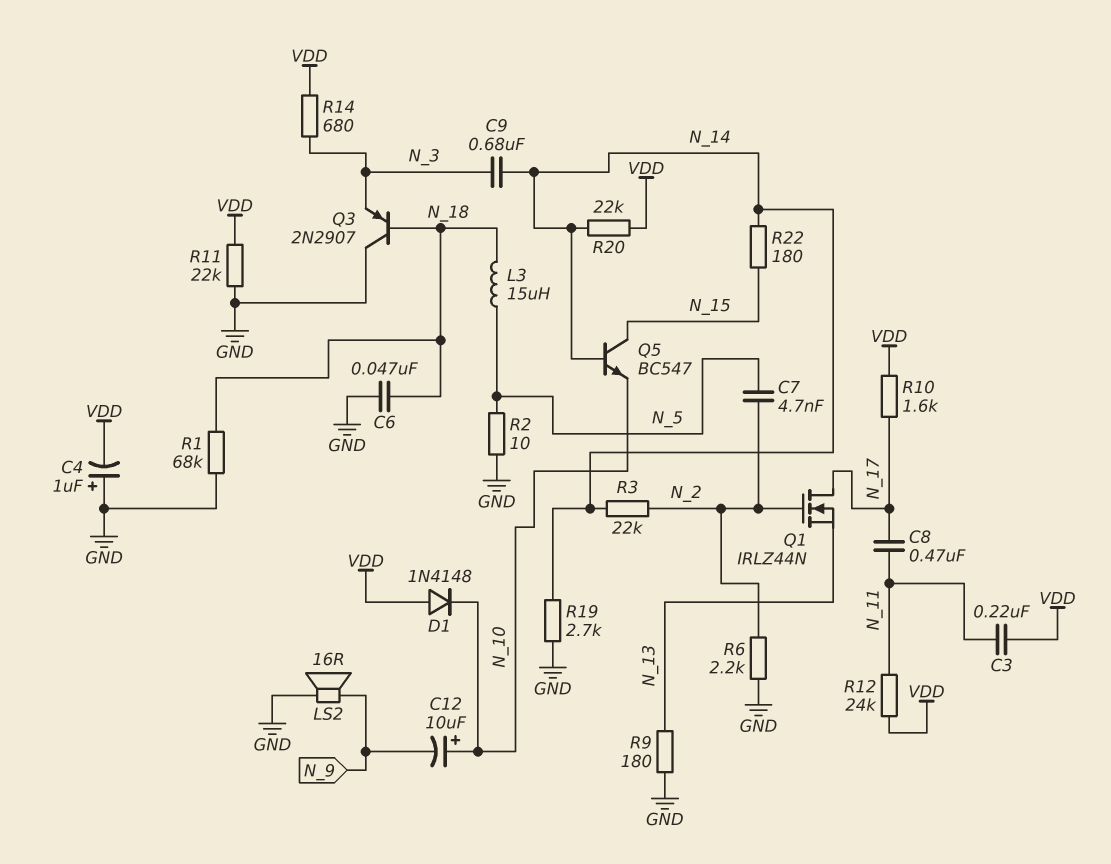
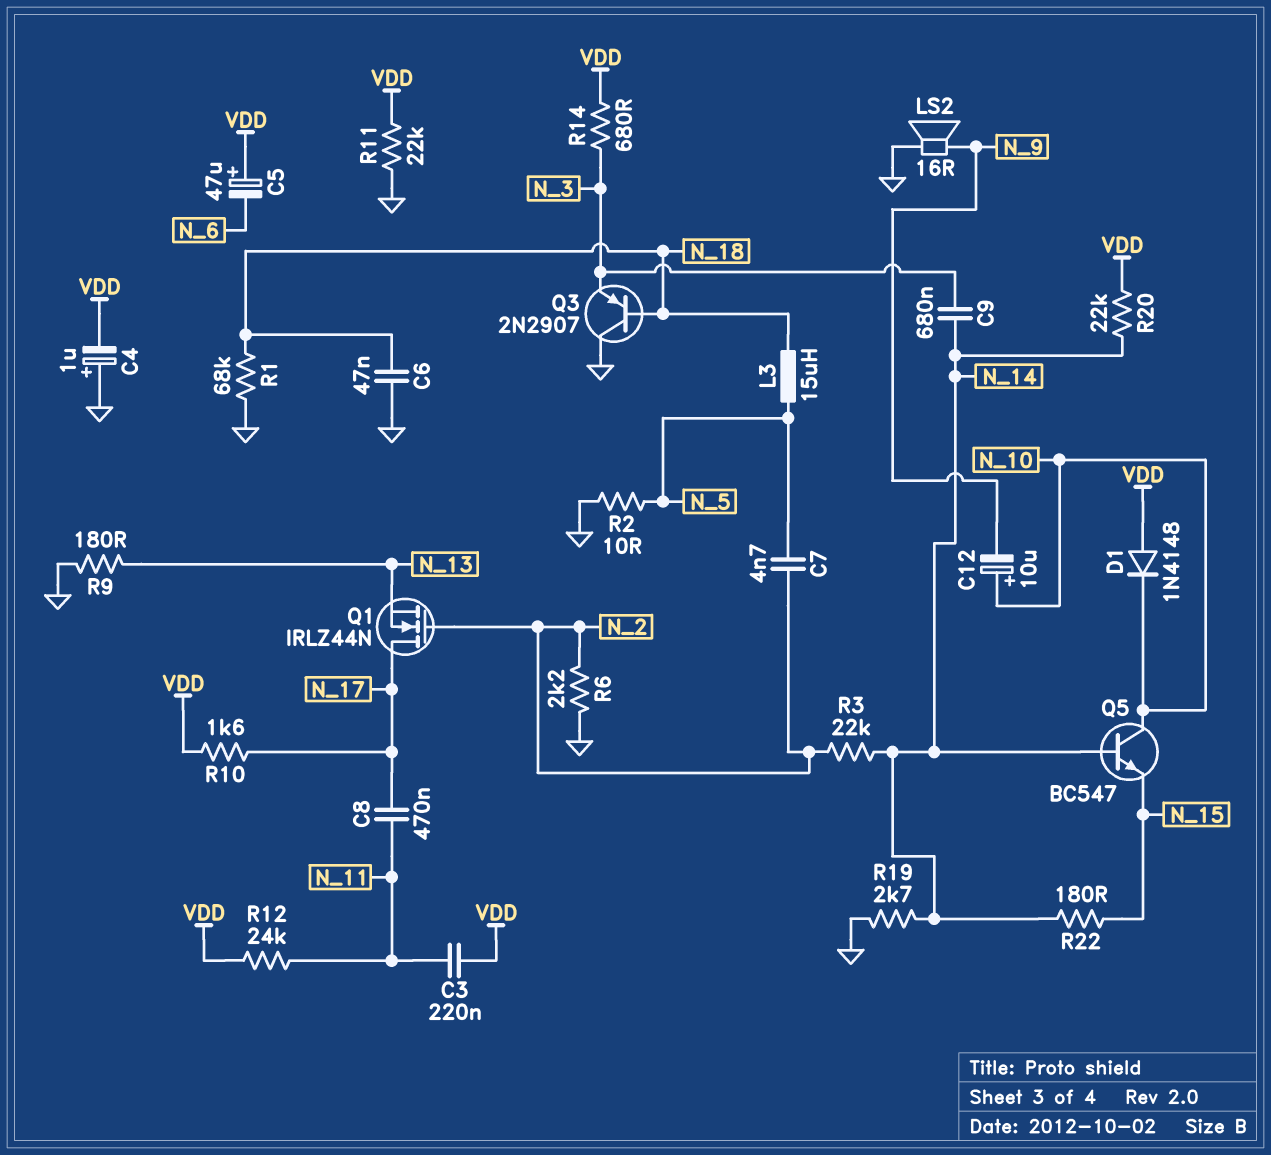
C5: none -> 47uF (plus VDD, minus N_6)
Q5: NPN BC547 (B N_14, C N_15, E N_10) -> NPN BC547 (B N_14, C N_10, E N_15)

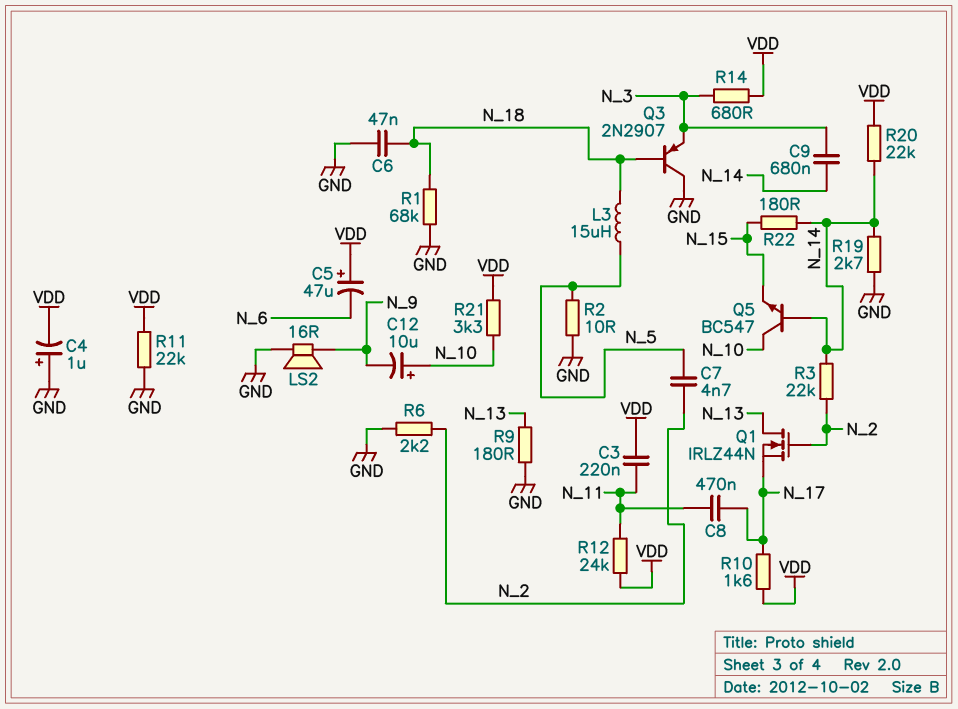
D1: diode 1N4148 (A VDD, K N_10) -> none
Q1: NMOS IRLZ44N (G N_2, D N_17, S N_13) -> NMOS IRLZ44N (G N_2, D N_13, S N_17)
R21: none -> 3.3k (N_10, VDD)

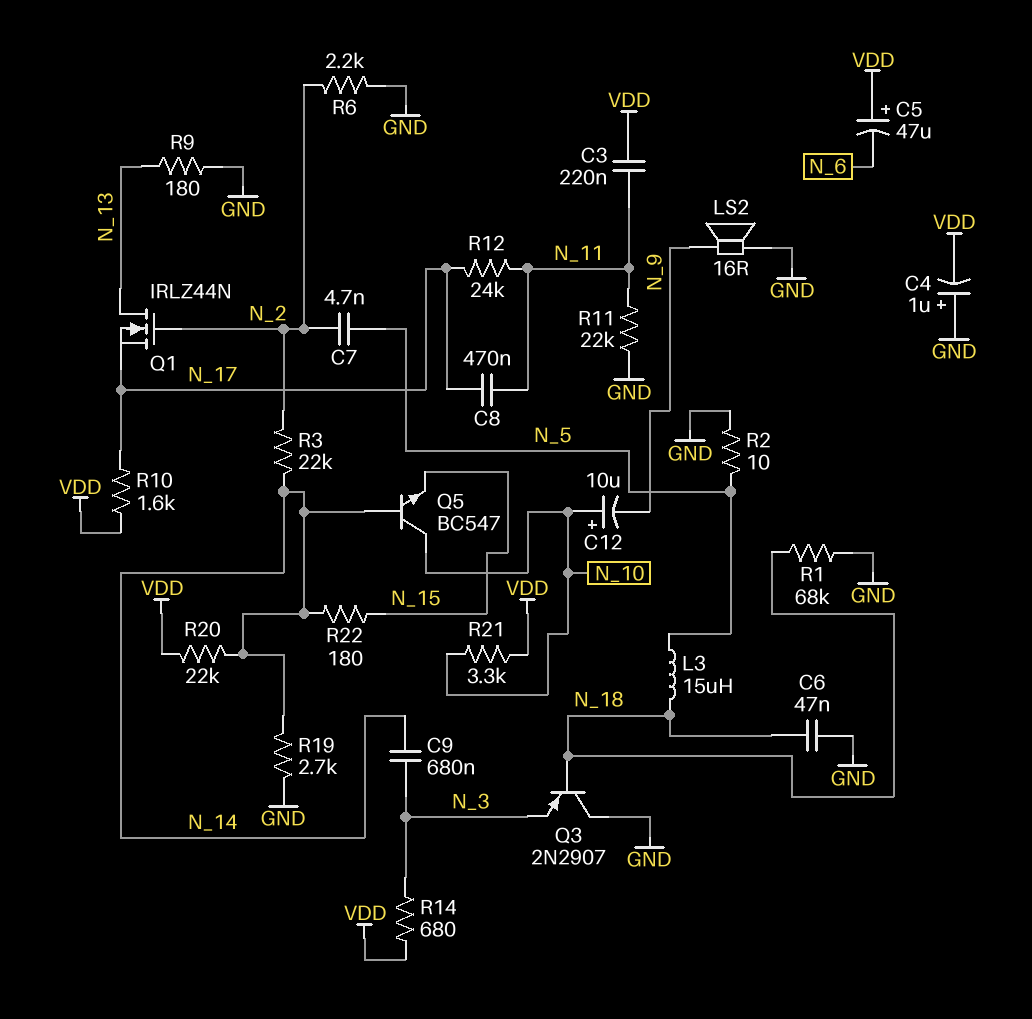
R11: 22k (GND, VDD) -> 22k (GND, N_11)
R12: 24k (N_11, VDD) -> 24k (N_11, N_17)

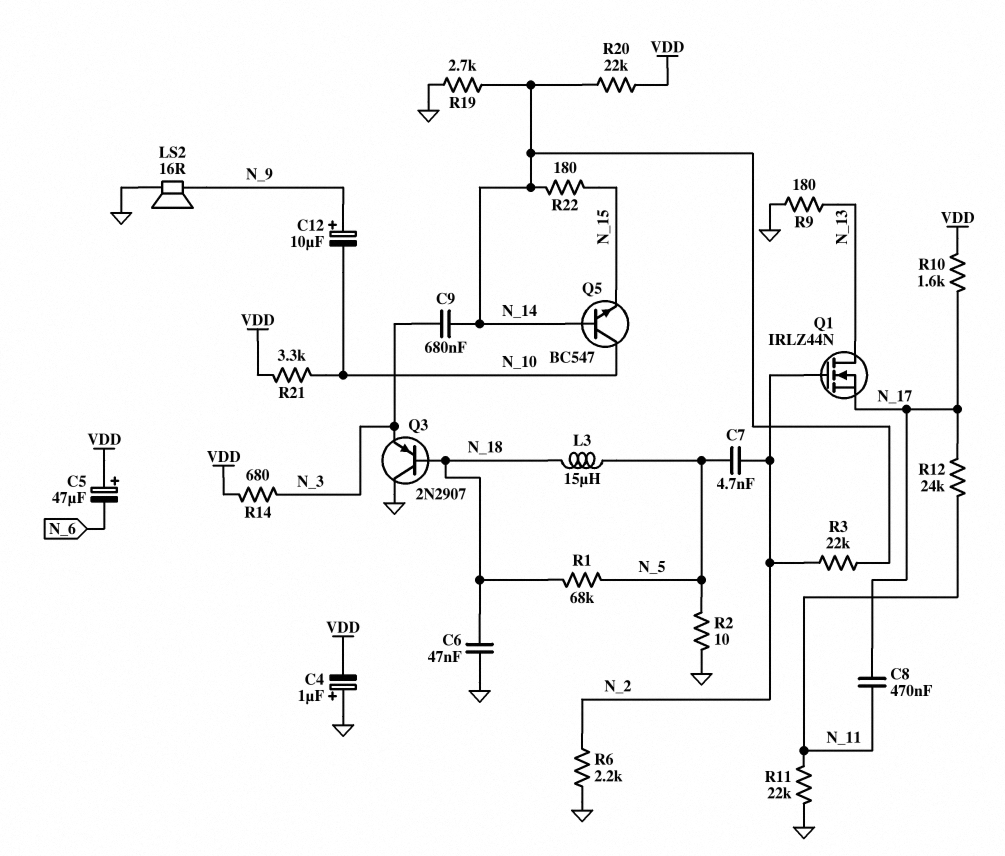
C3: 220nF (N_11, VDD) -> none
C12: 10uF (plus N_10, minus N_9) -> 10uF (plus N_9, minus N_10)
R1: 68k (GND, N_18) -> 68k (N_5, N_18)

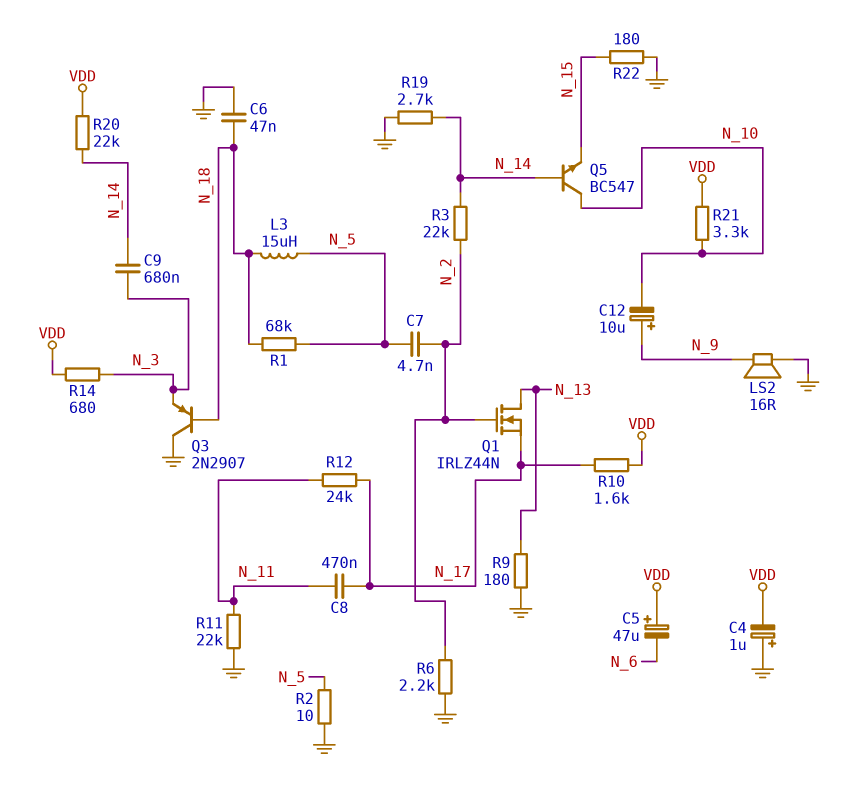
R22: 180 (N_14, N_15) -> 180 (GND, N_15)

